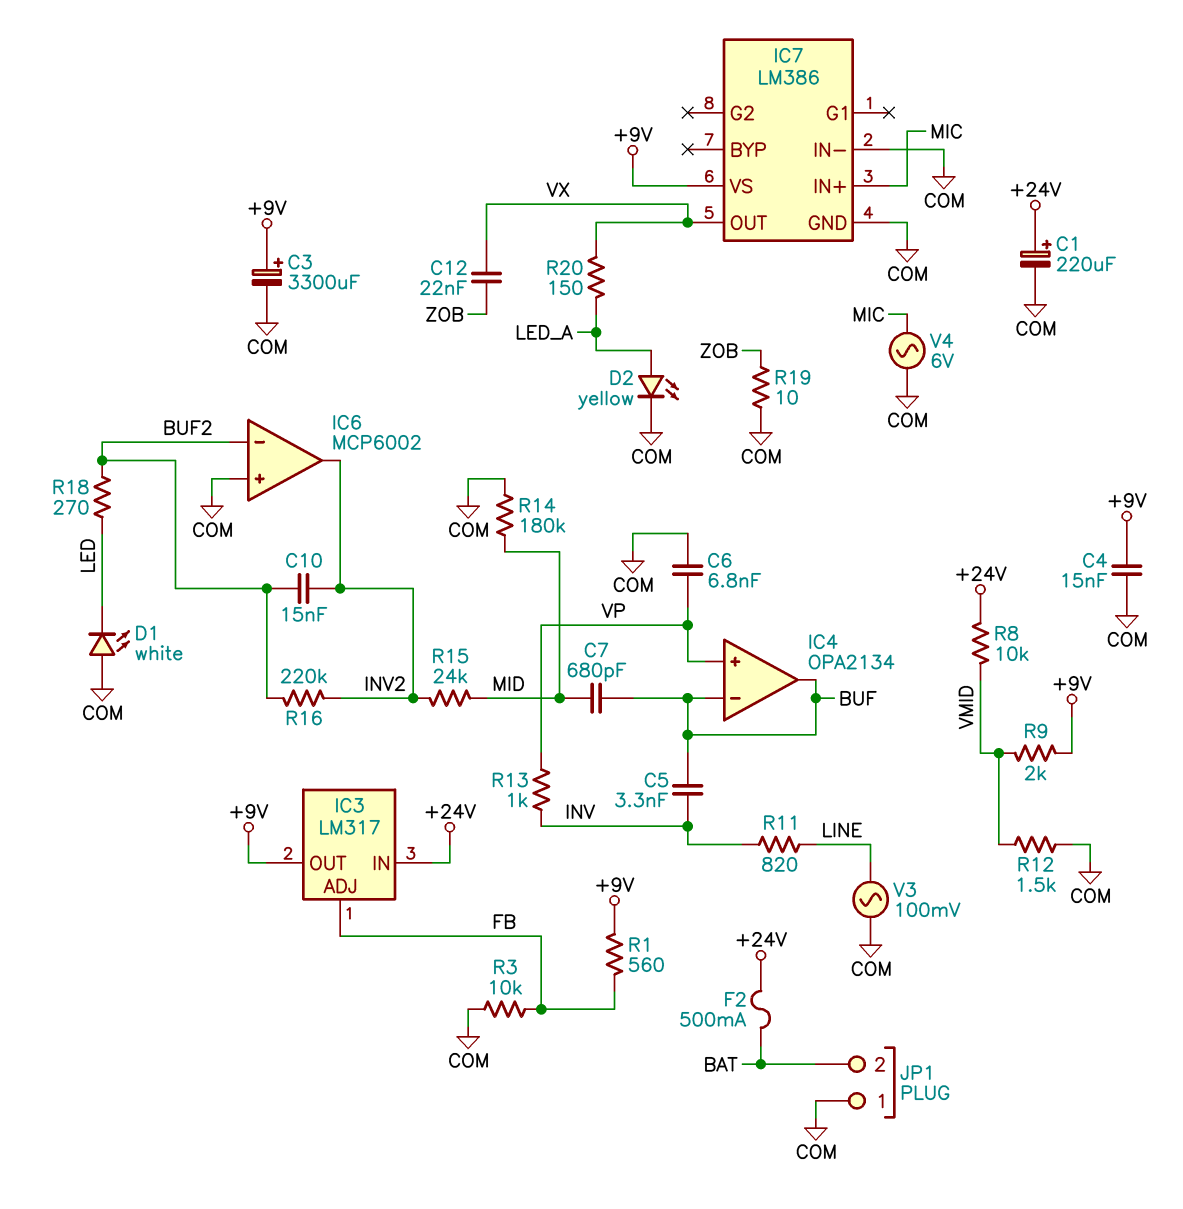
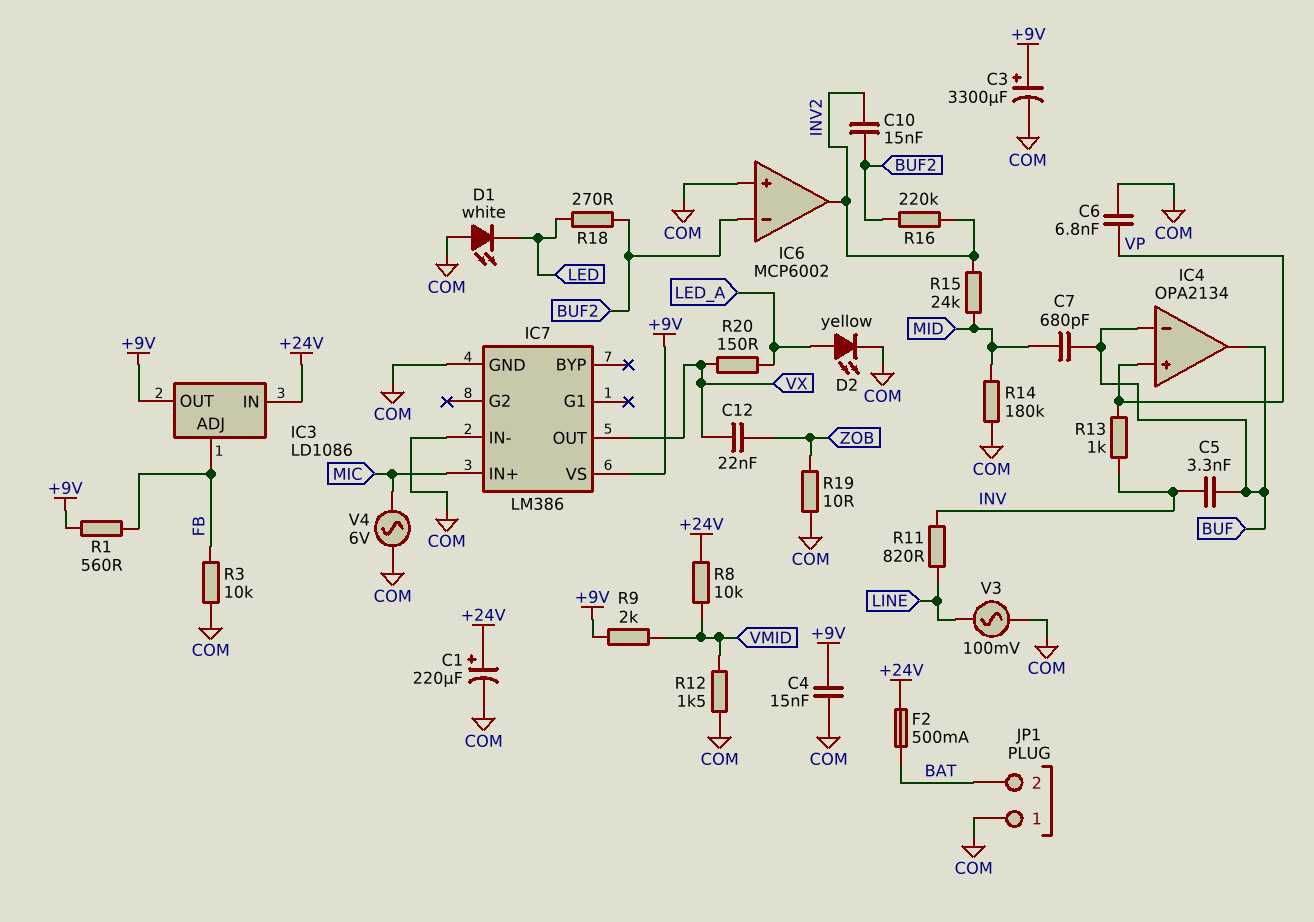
IC3: LM317 -> LD1086

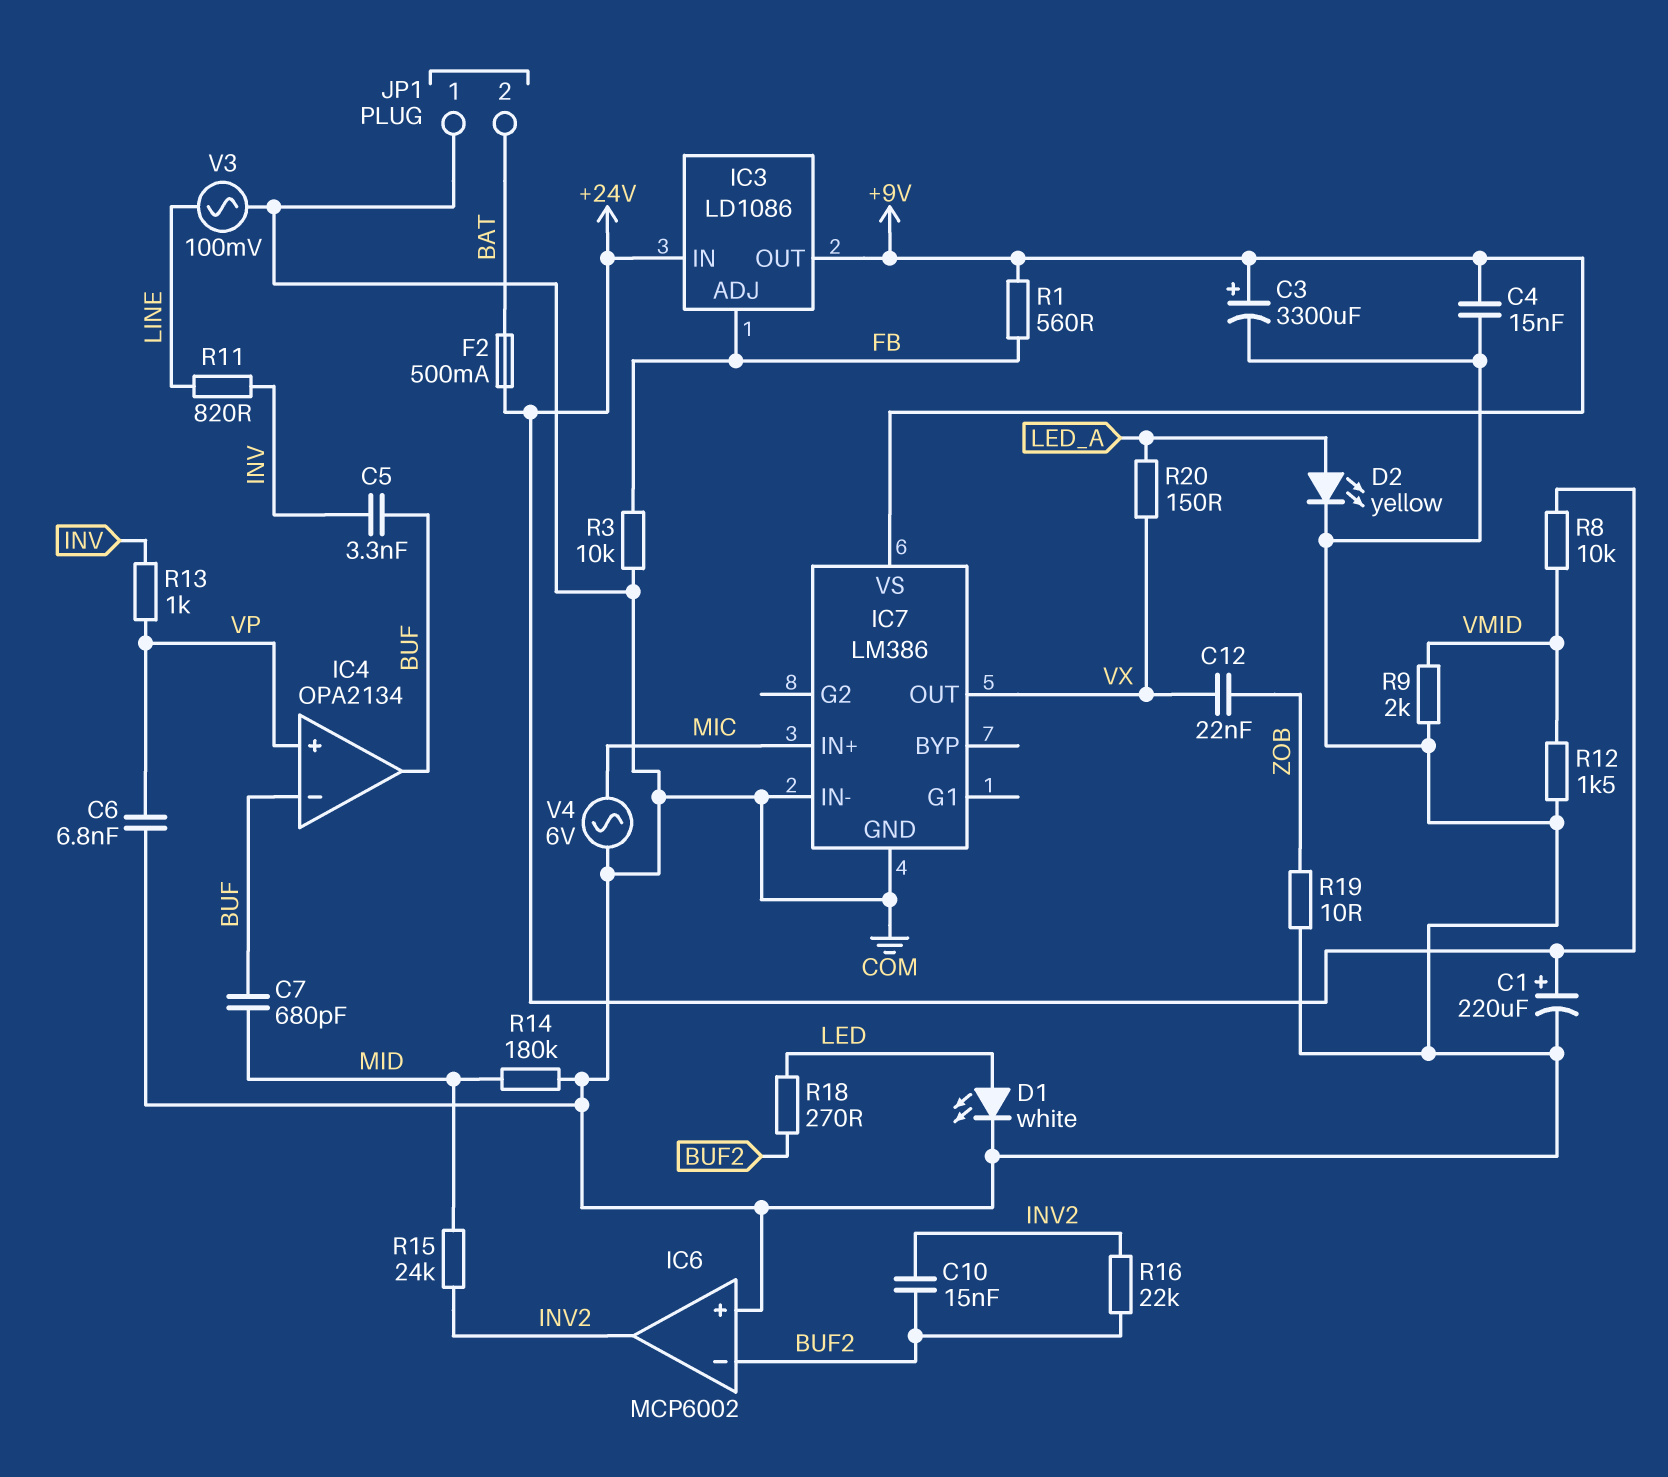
D1: LED white (A COM, K LED) -> LED white (A LED, K COM)
R9: 2k (+9V, VMID) -> 2k (COM, VMID)
R16: 220k (BUF2, INV2) -> 22k (BUF2, INV2)

